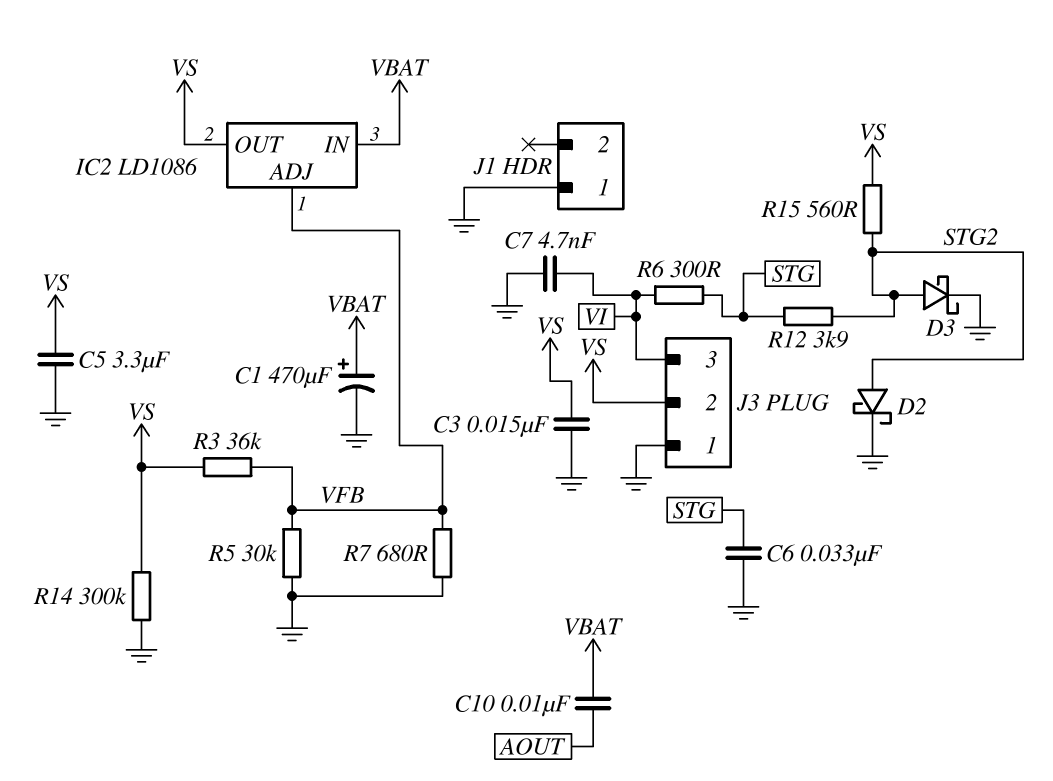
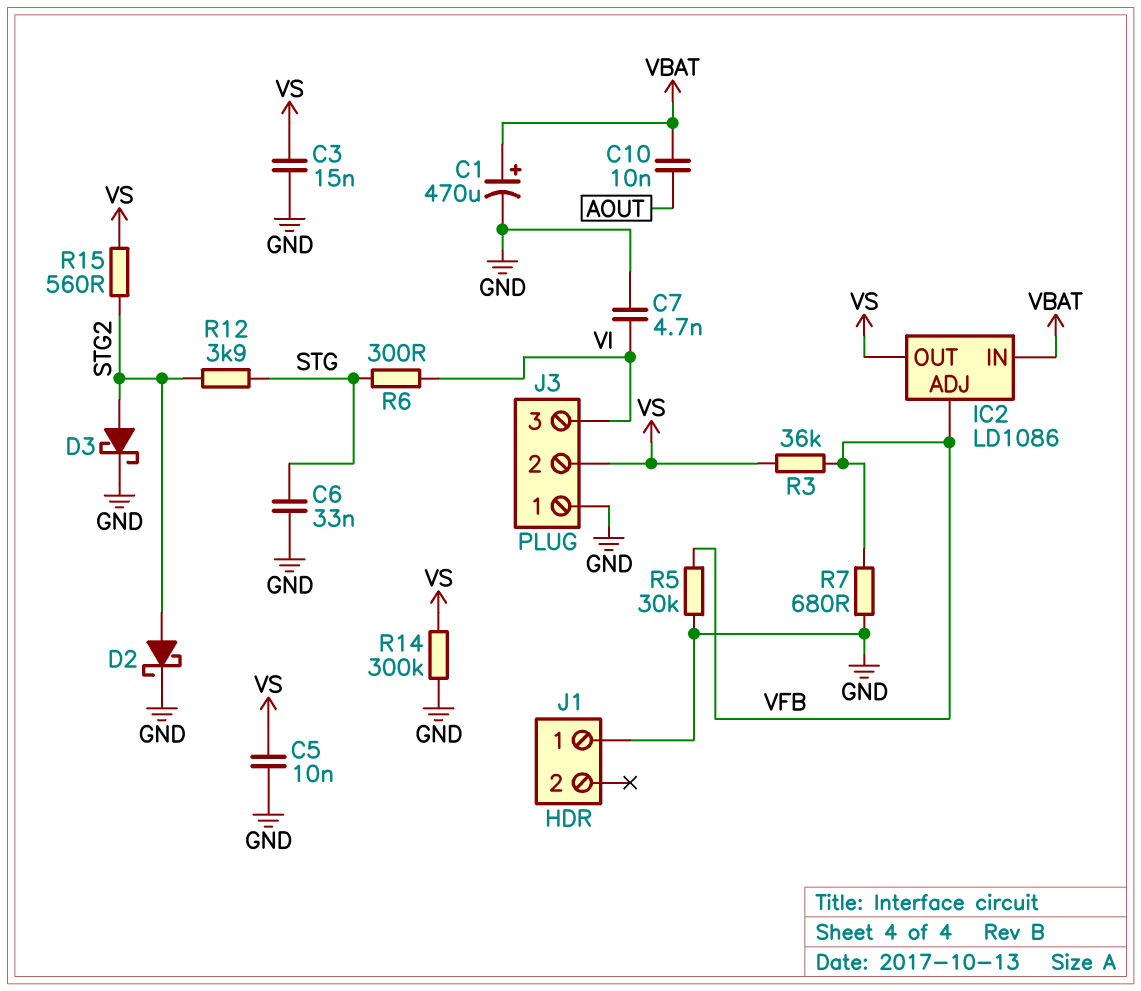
C5: 3.3uF (GND, VS) -> 10nF (GND, VS)

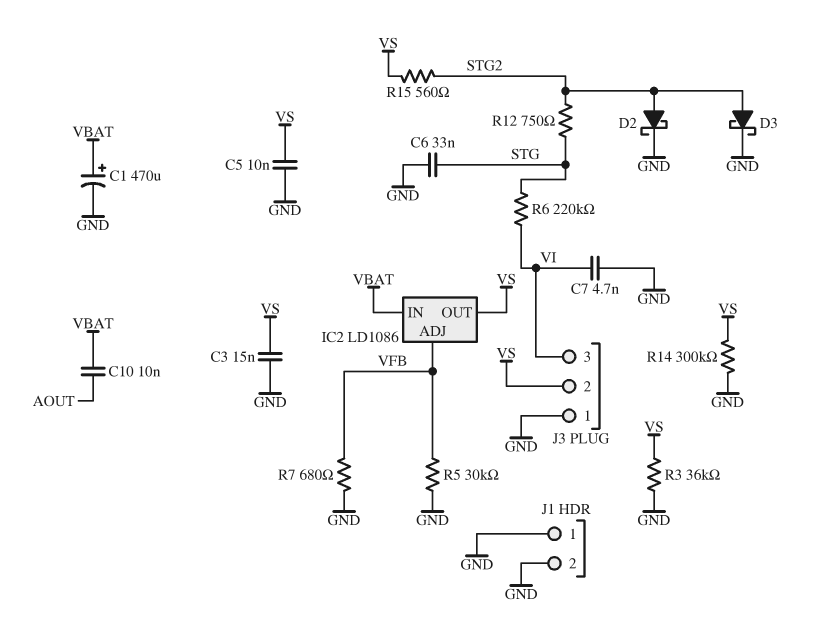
J1 pin 2: none -> GND
R3: 36k (VFB, VS) -> 36k (GND, VS)
R6: 300 (STG, VI) -> 220k (STG, VI)
R12: 3.9k (STG, STG2) -> 750 (STG, STG2)

